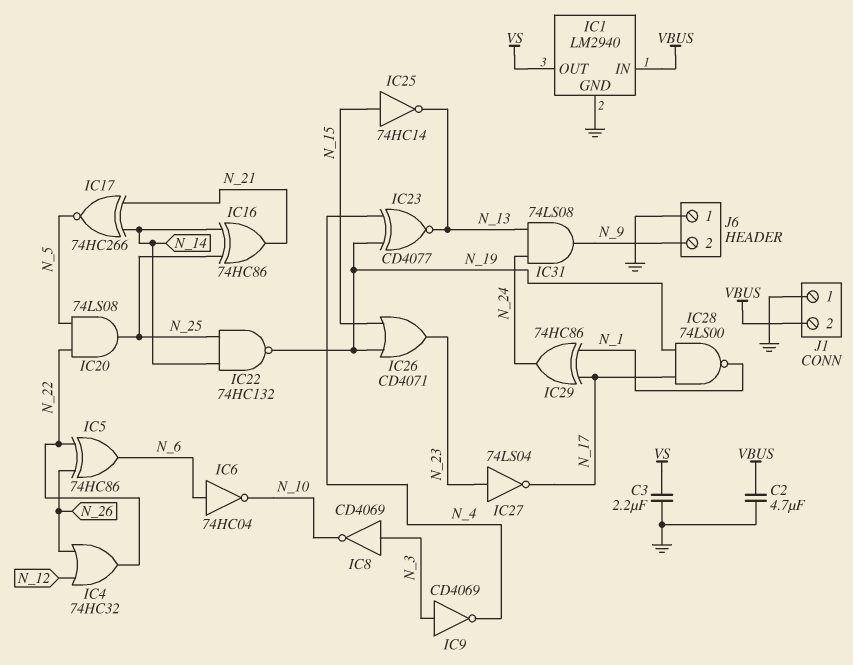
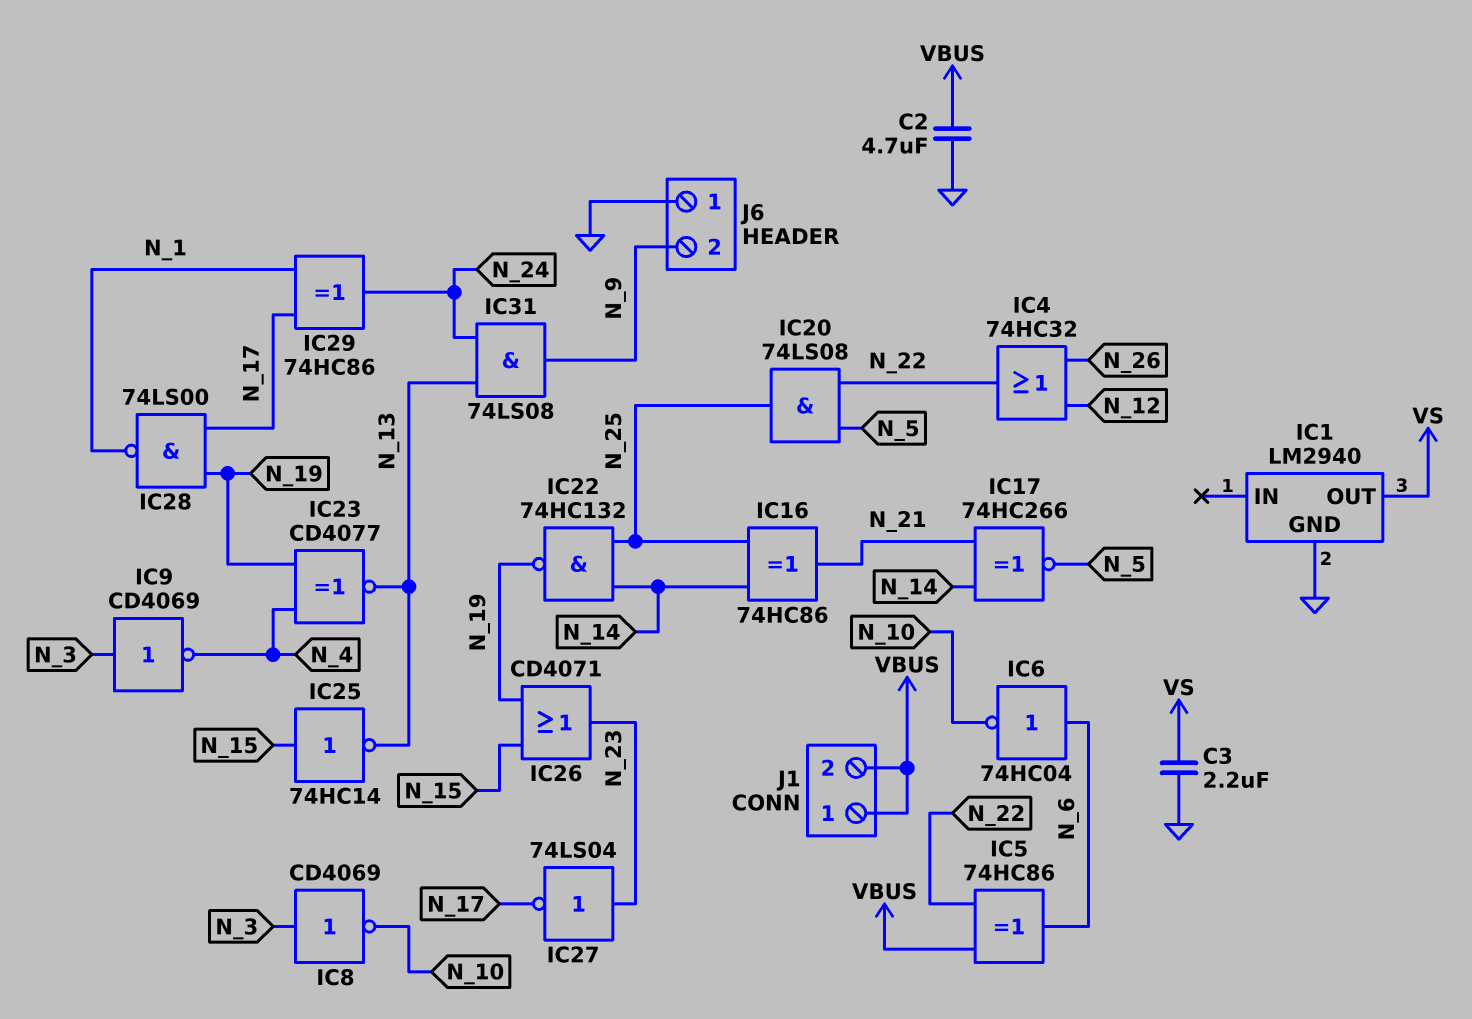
IC1 pin IN: VBUS -> none
IC5: XOR 74HC86 (in N_22, in N_26, out N_6) -> XOR 74HC86 (in N_22, in VBUS, out N_6)
J1 pin 1: GND -> VBUS

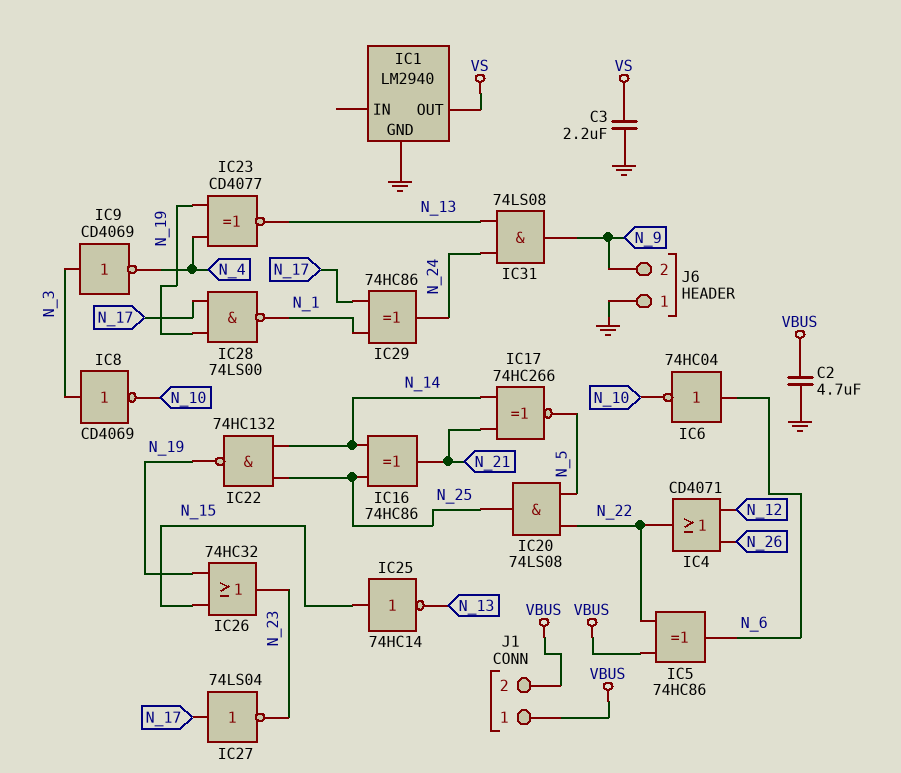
IC4: OR 74HC32 (in N_12, in N_26, out N_22) -> OR CD4071 (in N_12, in N_26, out N_22)
IC26: OR CD4071 (in N_15, in N_19, out N_23) -> OR 74HC32 (in N_15, in N_19, out N_23)
IC27: NOT 74LS04 (in N_23, out N_17) -> NOT 74LS04 (in N_17, out N_23)

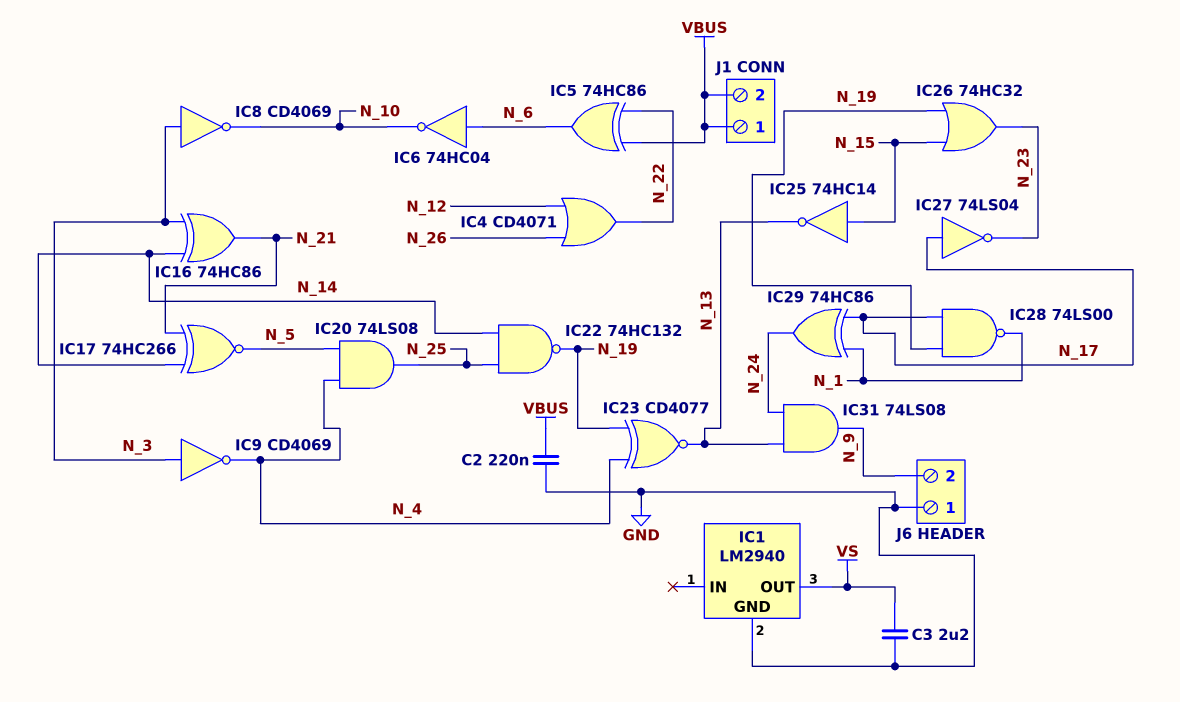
C2: 4.7uF (GND, VBUS) -> 220nF (GND, VBUS)
IC16: XOR 74HC86 (in N_14, in N_25, out N_21) -> XOR 74HC86 (in N_3, in N_14, out N_21)
IC20: AND 74LS08 (in N_5, in N_22, out N_25) -> AND 74LS08 (in N_4, in N_5, out N_25)

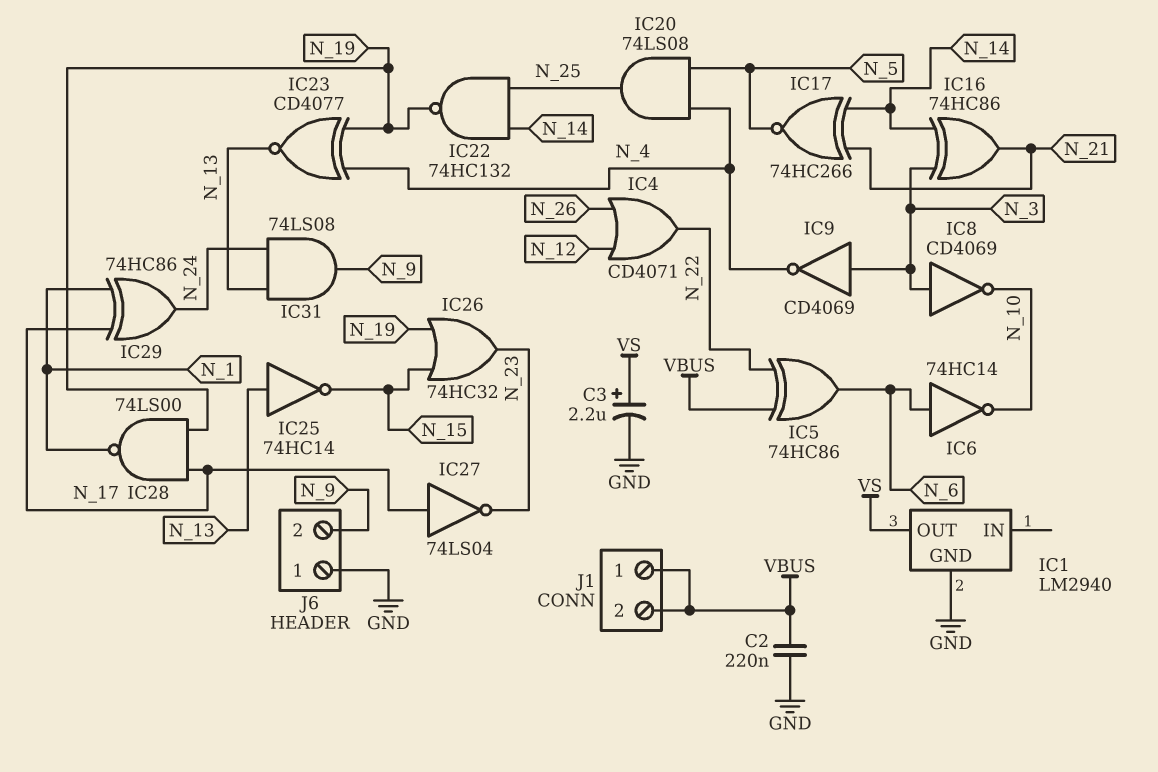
C3: 2.2uF (GND, VS) -> 2.2uF (plus VS, minus GND)
IC6: NOT 74HC04 (in N_6, out N_10) -> NOT 74HC14 (in N_6, out N_10)
IC25: NOT 74HC14 (in N_15, out N_13) -> NOT 74HC14 (in N_13, out N_15)

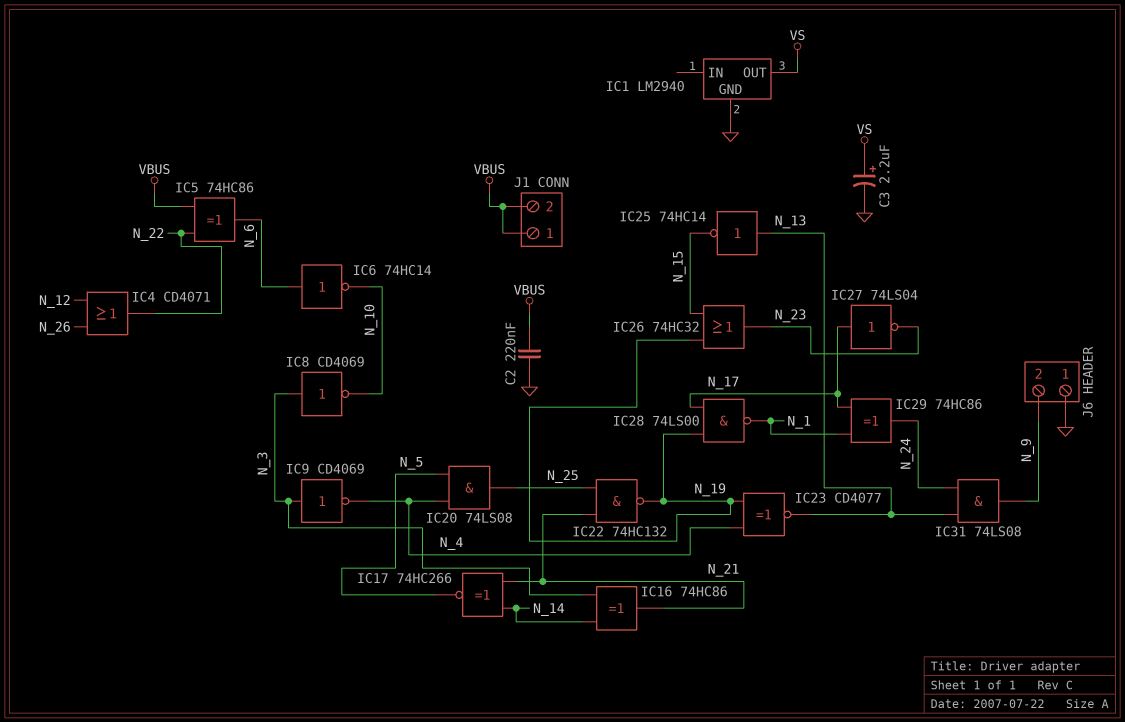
IC22: NAND 74HC132 (in N_14, in N_25, out N_19) -> NAND 74HC132 (in N_21, in N_25, out N_19)

